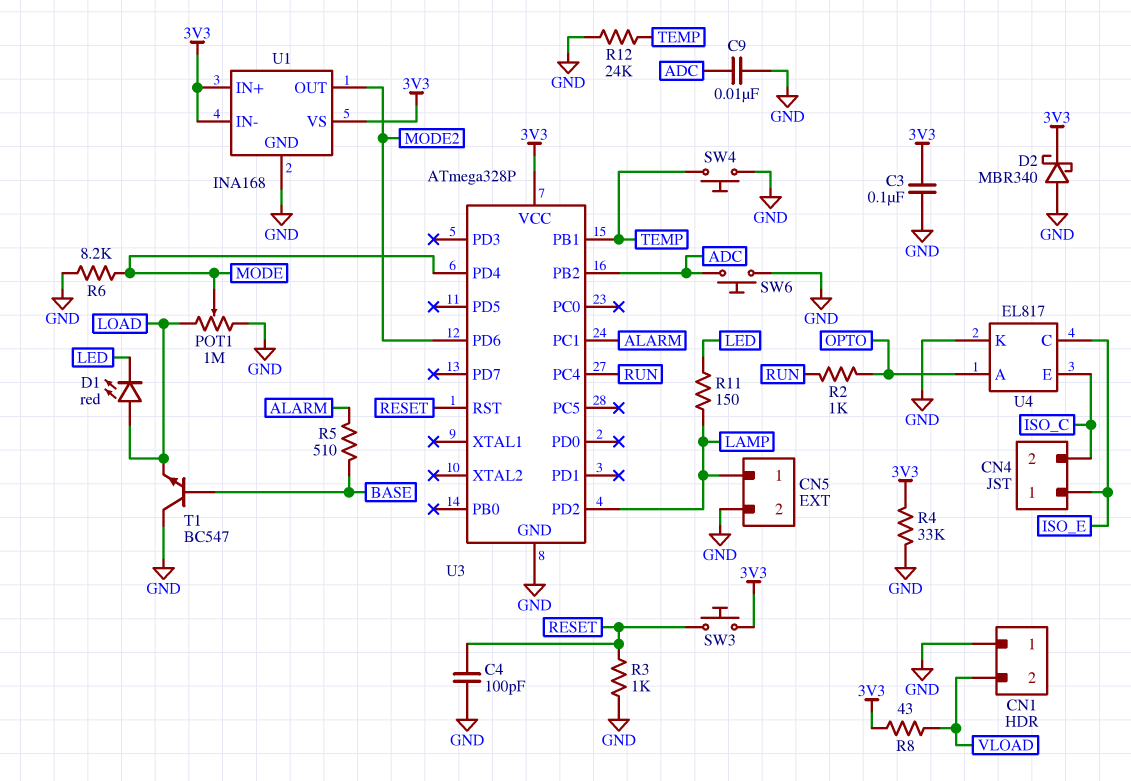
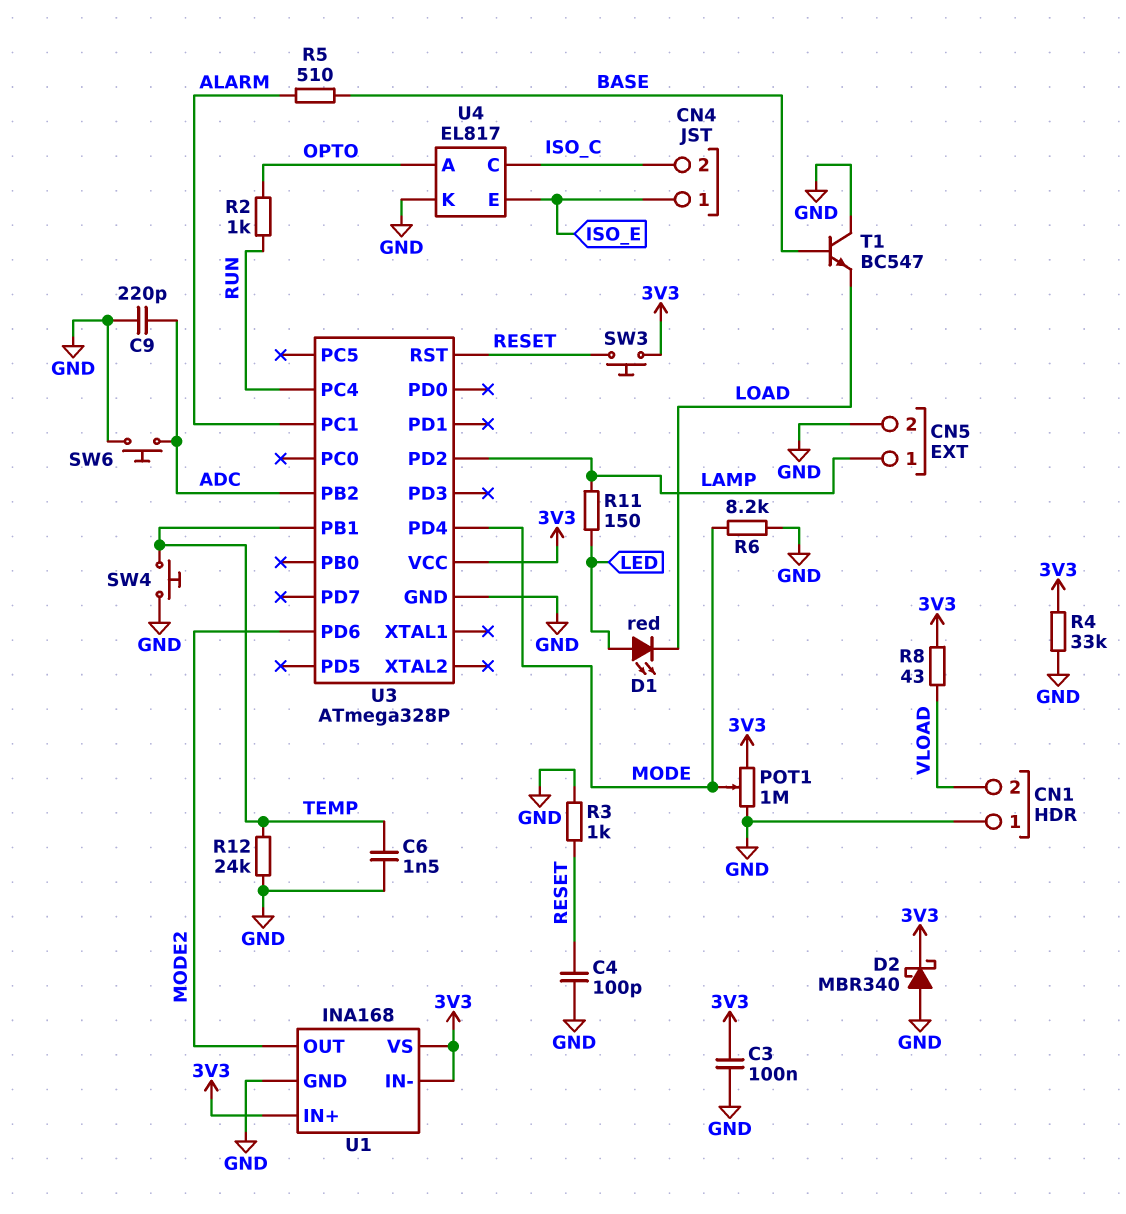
C6: none -> 1.5nF (GND, TEMP)
C9: 10nF (ADC, GND) -> 220pF (ADC, GND)
D1: LED red (A LOAD, K LED) -> LED red (A LED, K LOAD)
POT1: 1M (GND, LOAD, wiper MODE) -> 1M (3V3, GND, wiper MODE)
U4 pin C: ISO_E -> ISO_C
U4 pin E: ISO_C -> ISO_E

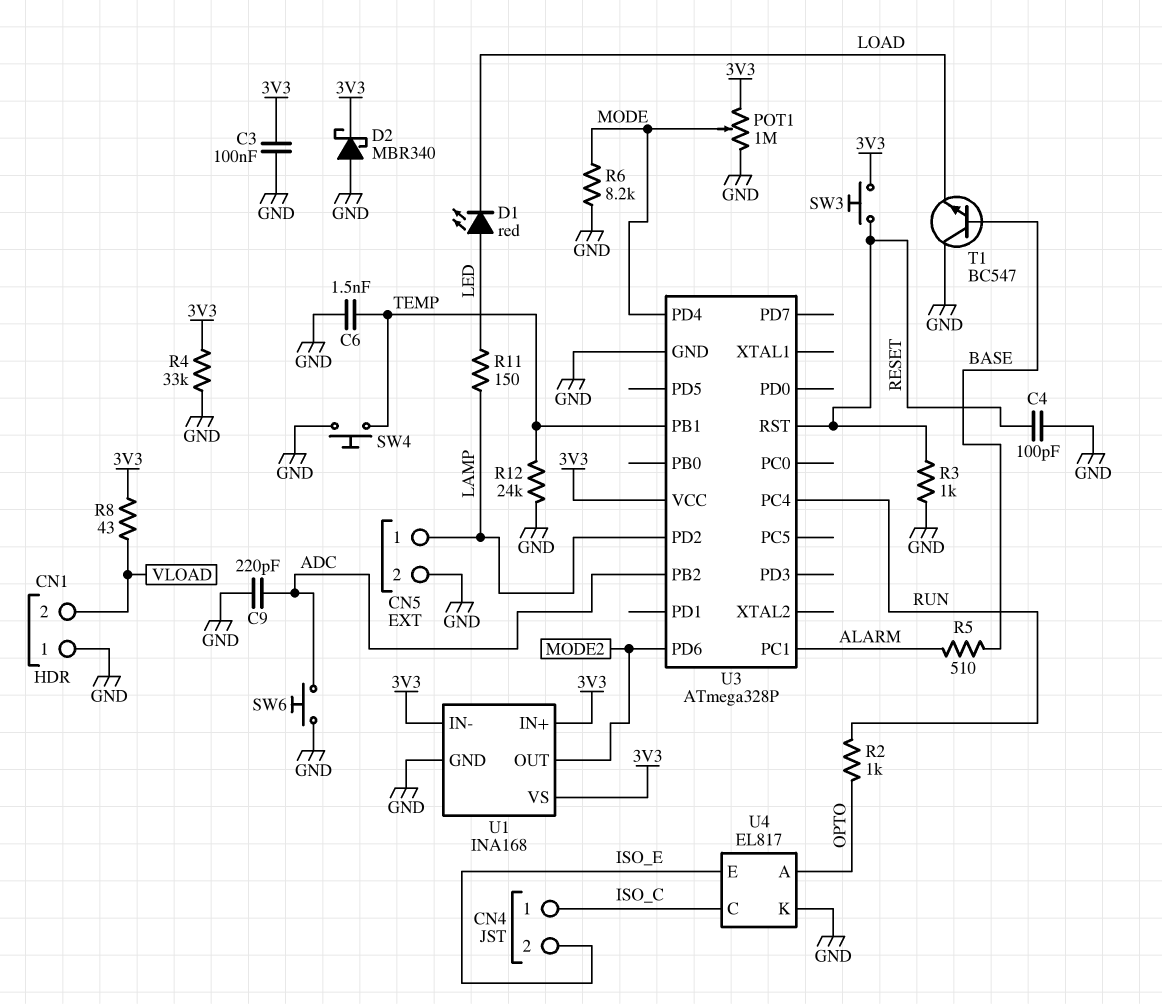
CN4 pin 1: ISO_E -> ISO_C
CN4 pin 2: ISO_C -> ISO_E

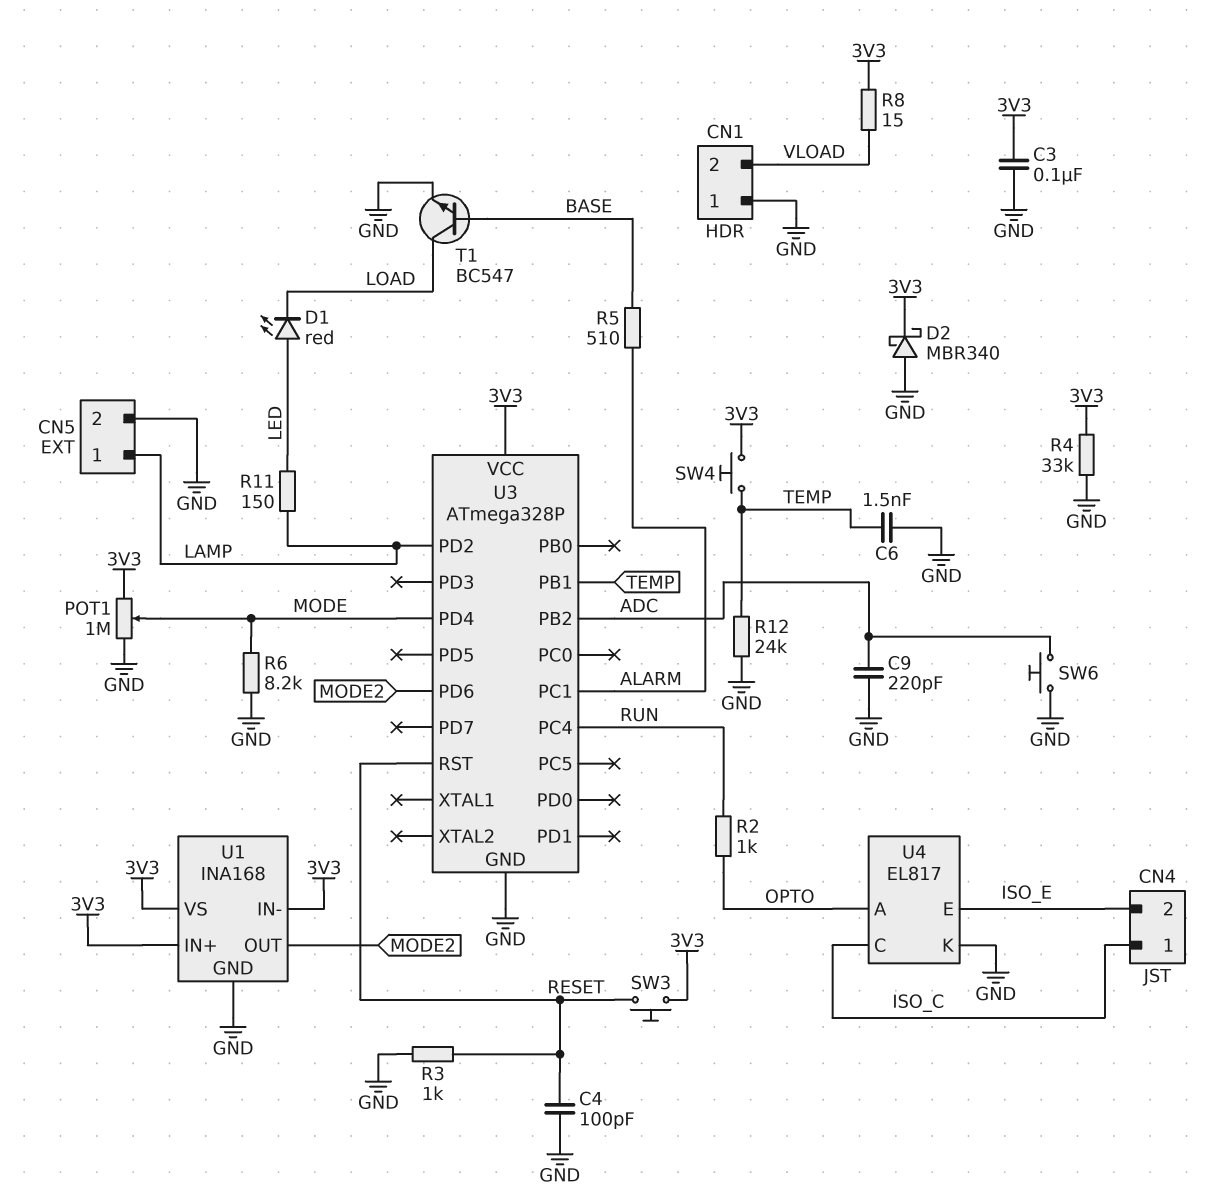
R8: 43 (3V3, VLOAD) -> 15 (3V3, VLOAD)
SW4: button (GND, TEMP) -> button (3V3, TEMP)
T1: NPN BC547 (B BASE, C GND, E LOAD) -> NPN BC547 (B BASE, C LOAD, E GND)

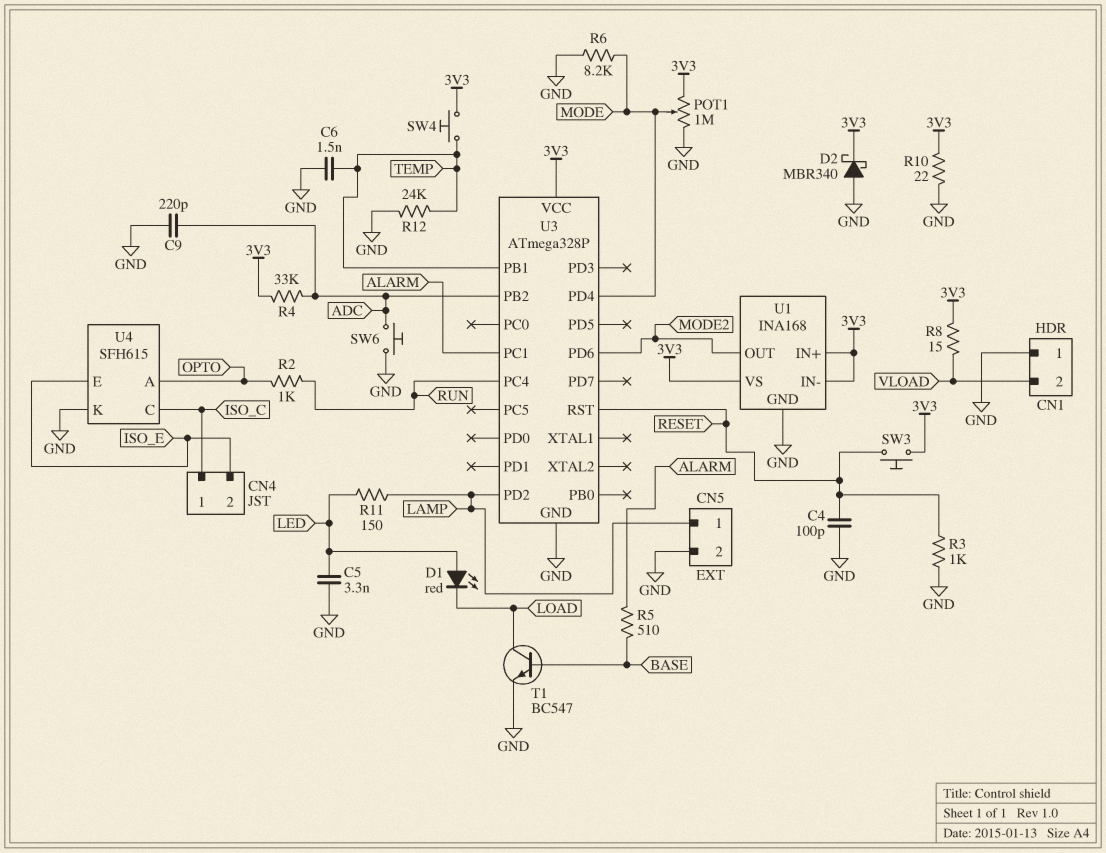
C3: 100nF (3V3, GND) -> none
C5: none -> 3.3nF (GND, LED)
R4: 33k (3V3, GND) -> 33k (3V3, ADC)
R10: none -> 22 (3V3, GND)
U4: EL817 -> SFH615

